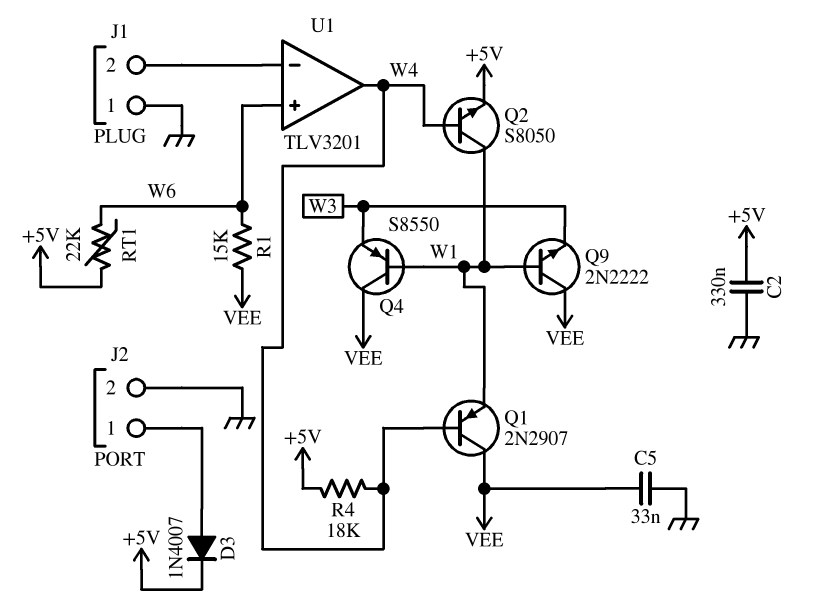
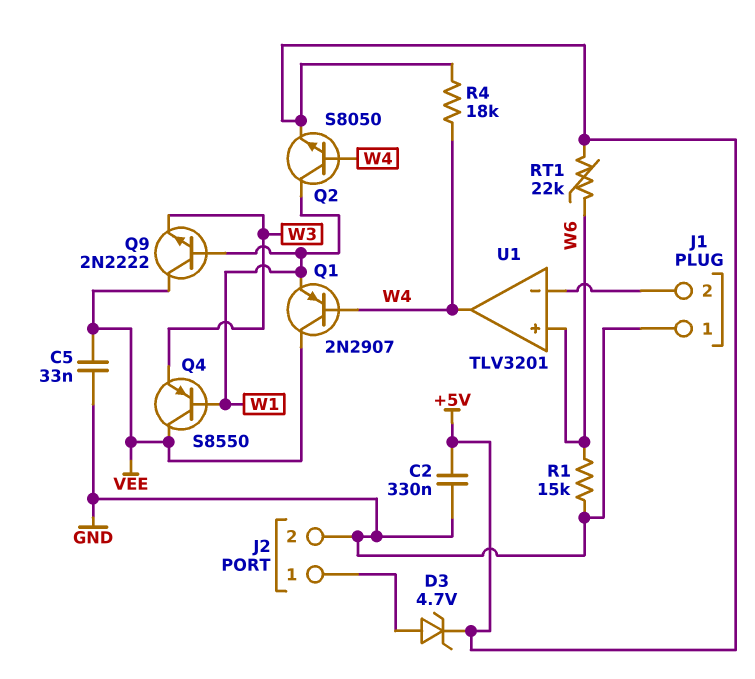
D3: diode 1N4007 (A J2/1, K +5V) -> zener 4.7V (A J2/1, K +5V)
R1: 15k (VEE, W6) -> 15k (GND, W6)

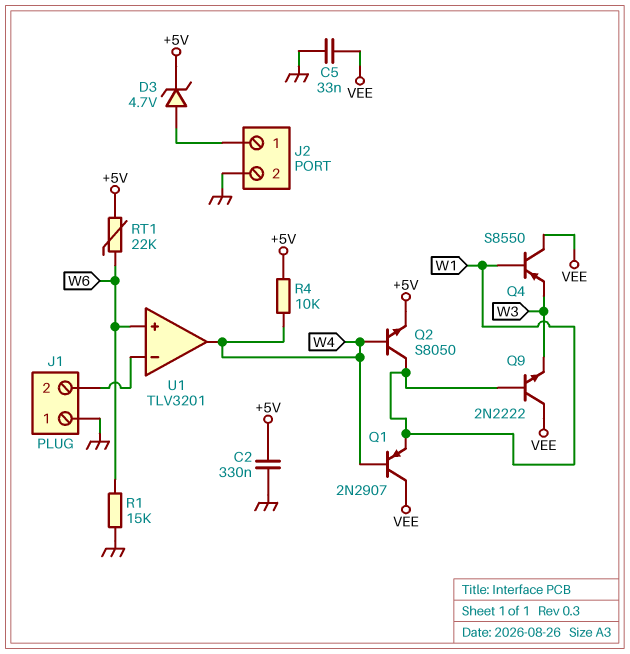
R4: 18k (+5V, W4) -> 10k (+5V, W4)

